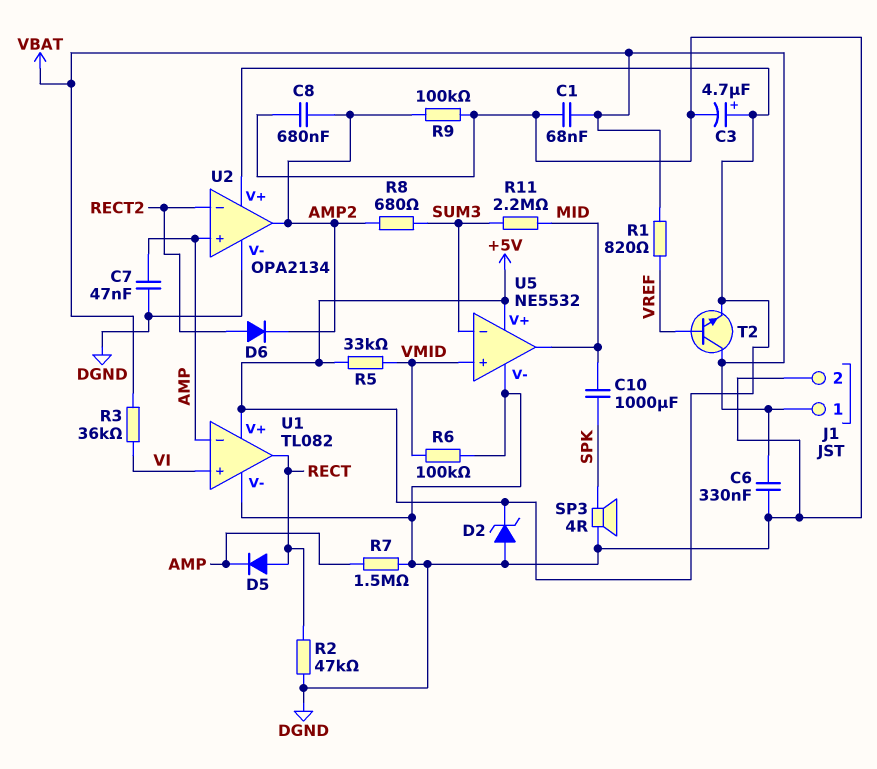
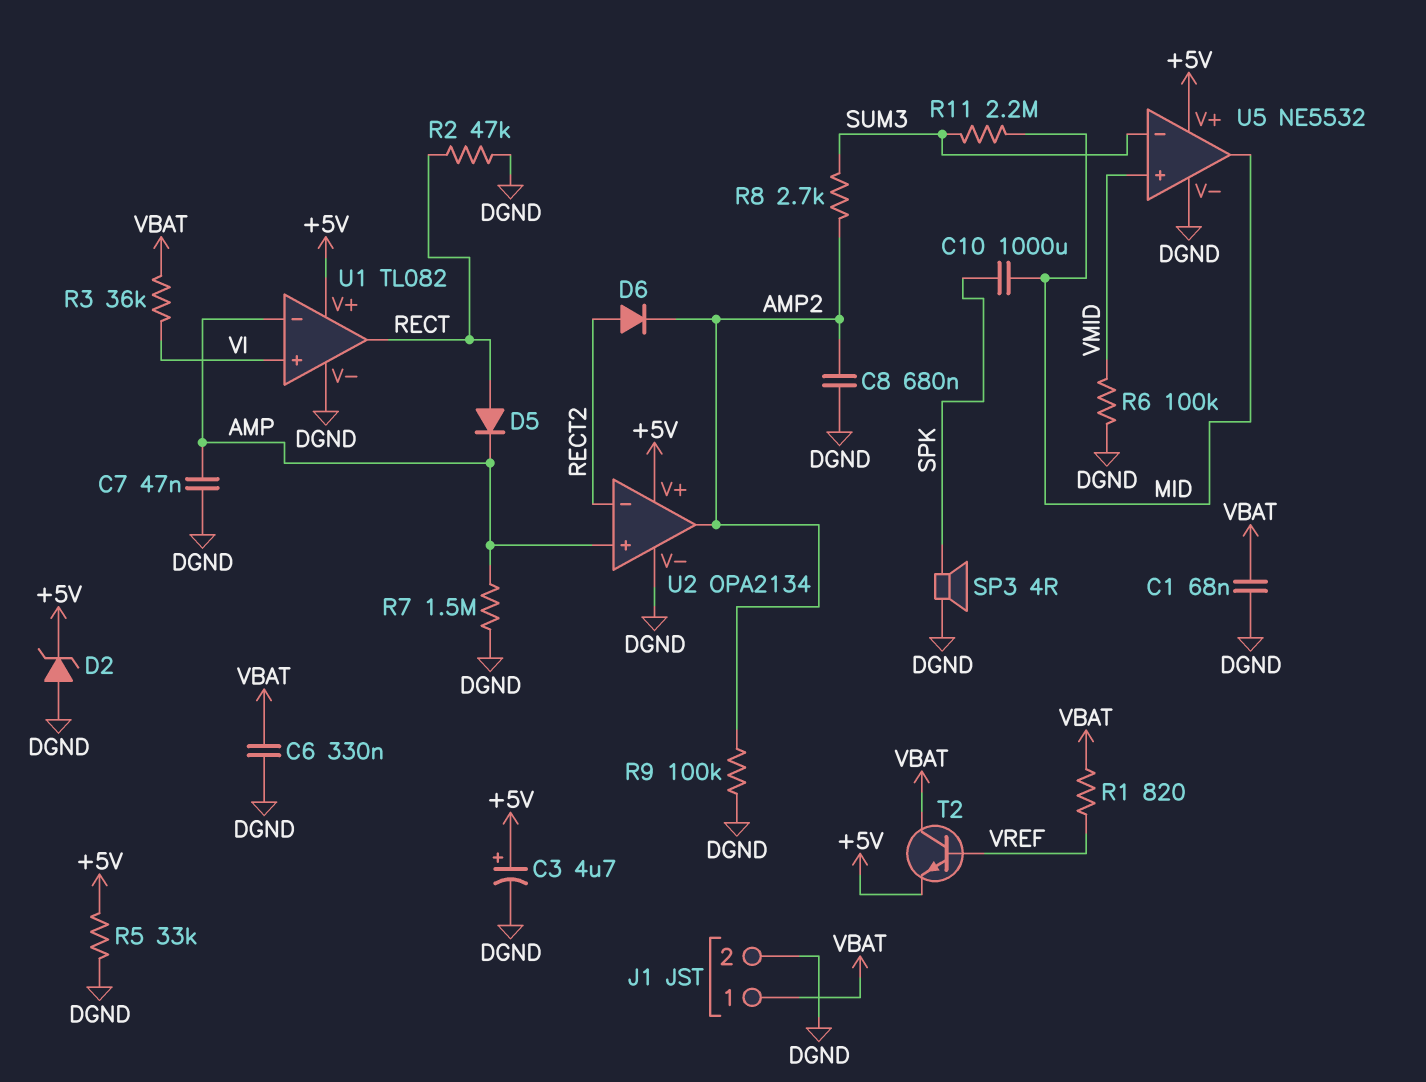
R5: 33k (+5V, VMID) -> 33k (+5V, DGND)
R8: 680 (AMP2, SUM3) -> 2.7k (AMP2, SUM3)

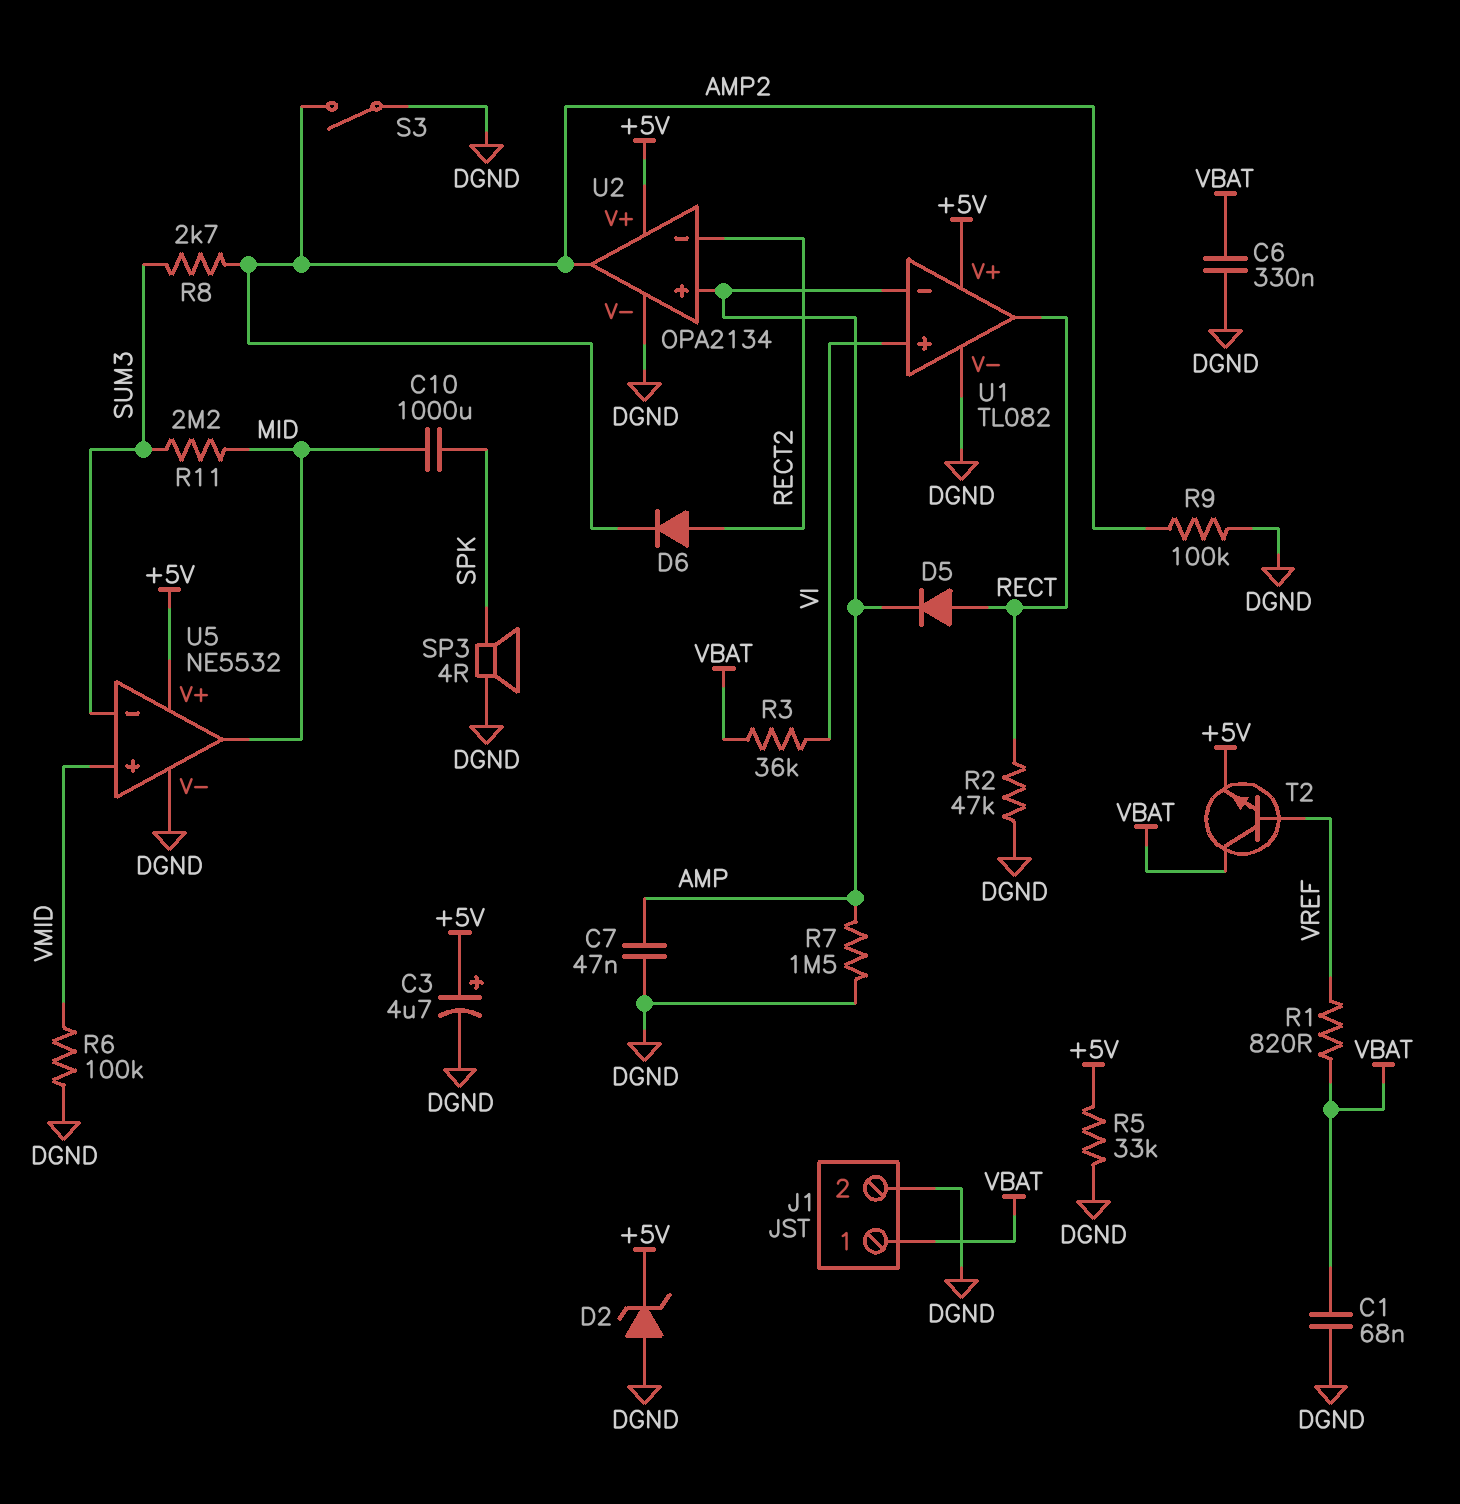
C8: 680nF (AMP2, DGND) -> none
S3: none -> switch (AMP2, DGND)

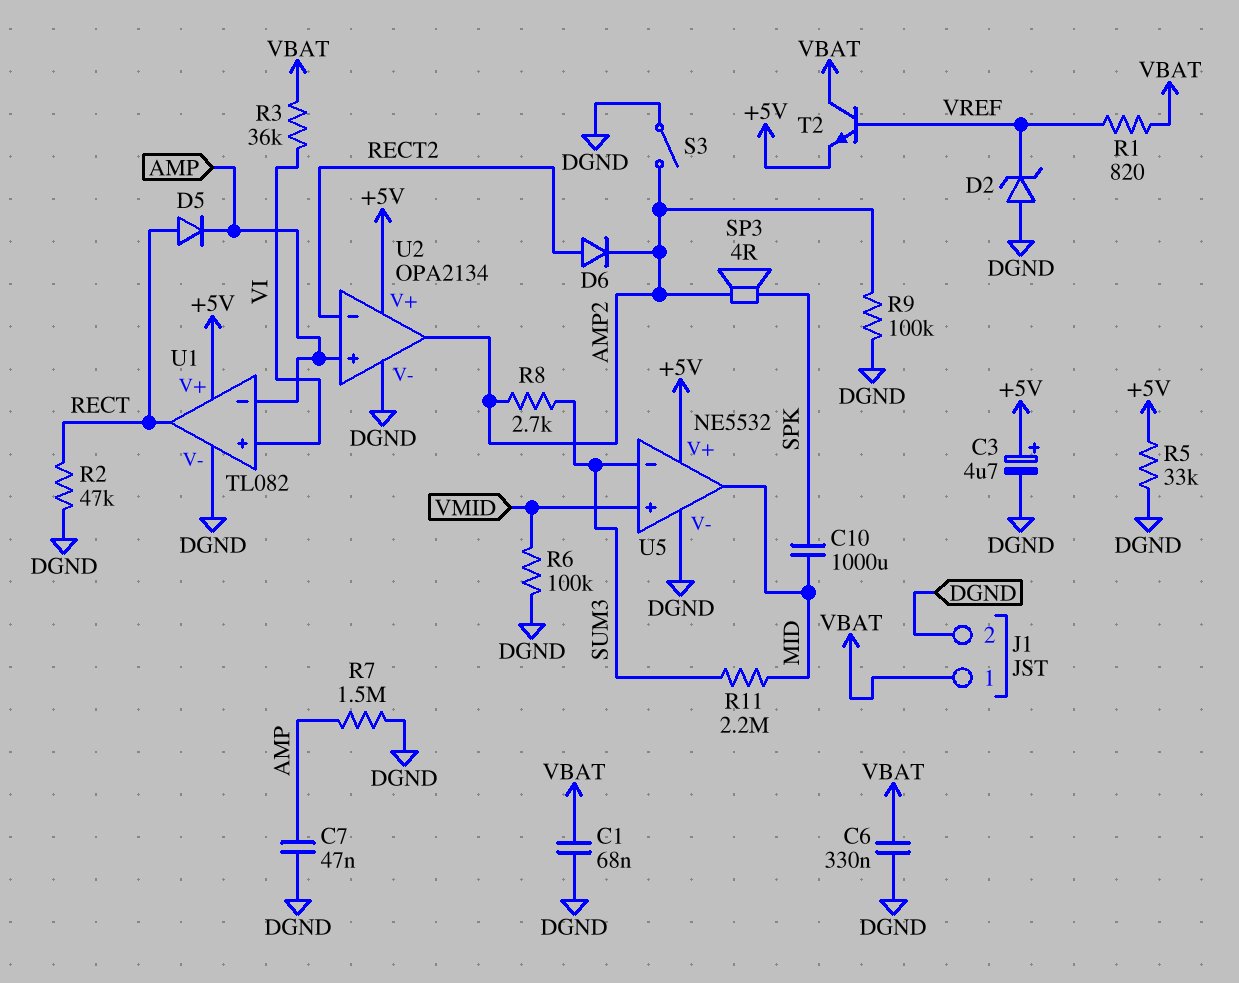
D2: zener (A DGND, K +5V) -> zener (A DGND, K VREF)
SP3: speaker 4R (DGND, SPK) -> speaker 4R (AMP2, SPK)

